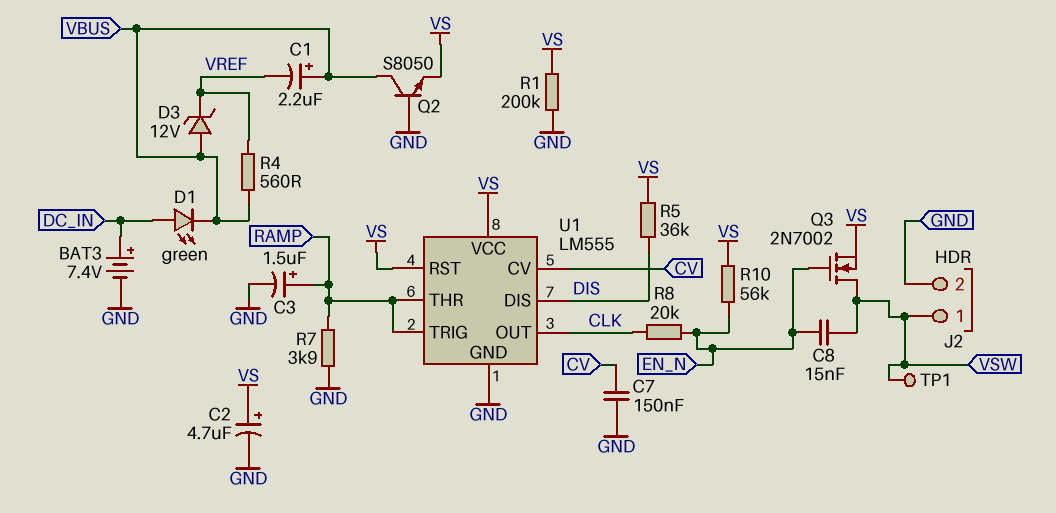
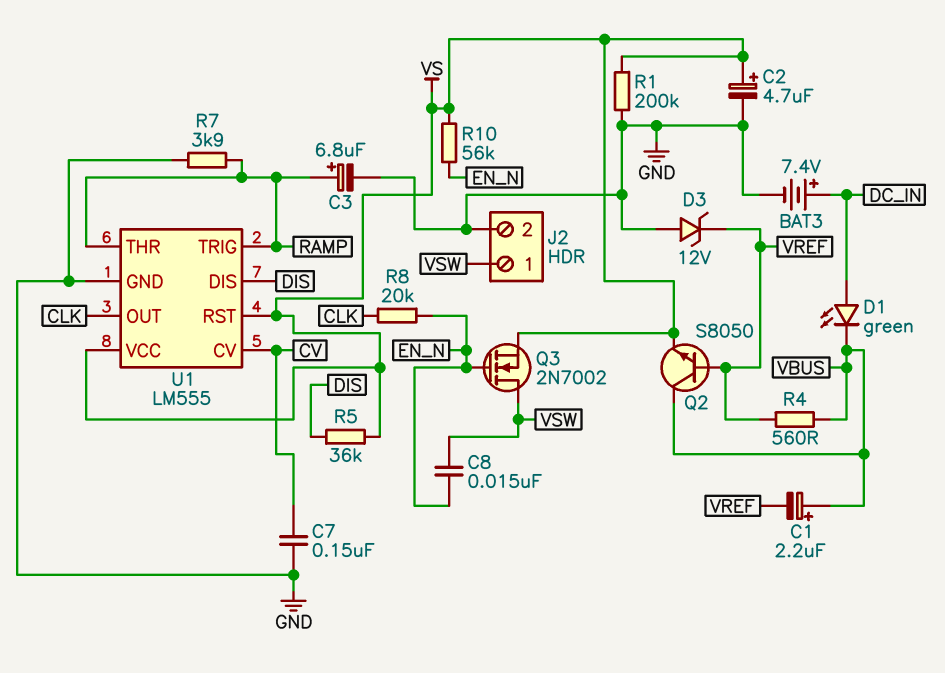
C3: 1.5uF (plus RAMP, minus GND) -> 6.8uF (plus RAMP, minus GND)
D3: zener 12V (A VBUS, K VREF) -> zener 12V (A GND, K VREF)
Q2: NPN S8050 (B GND, C VBUS, E VS) -> NPN S8050 (B VREF, C VBUS, E VS)
TP1: test point (VSW) -> none

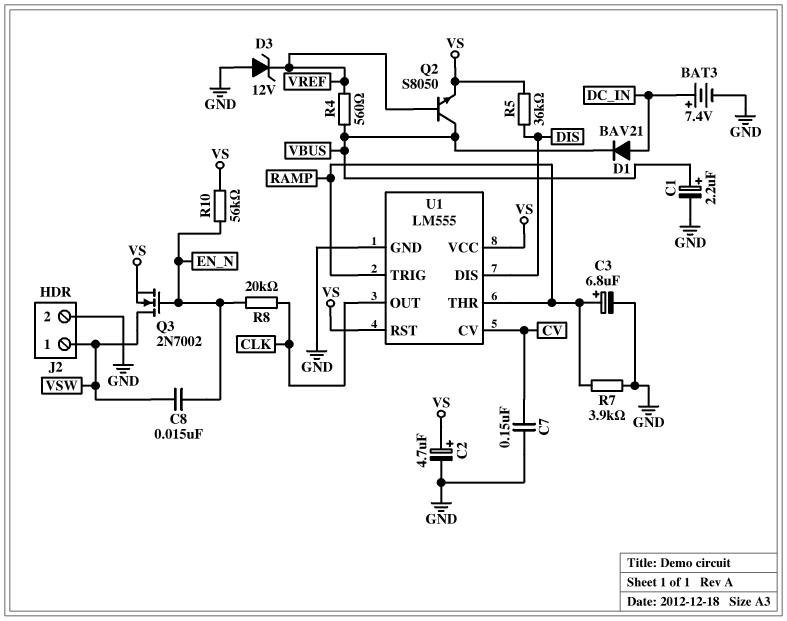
C1: 2.2uF (plus VBUS, minus VREF) -> 2.2uF (plus VBUS, minus GND)
D1: LED green (A DC_IN, K VBUS) -> diode BAV21 (A DC_IN, K VBUS)
R1: 200k (GND, VS) -> none

